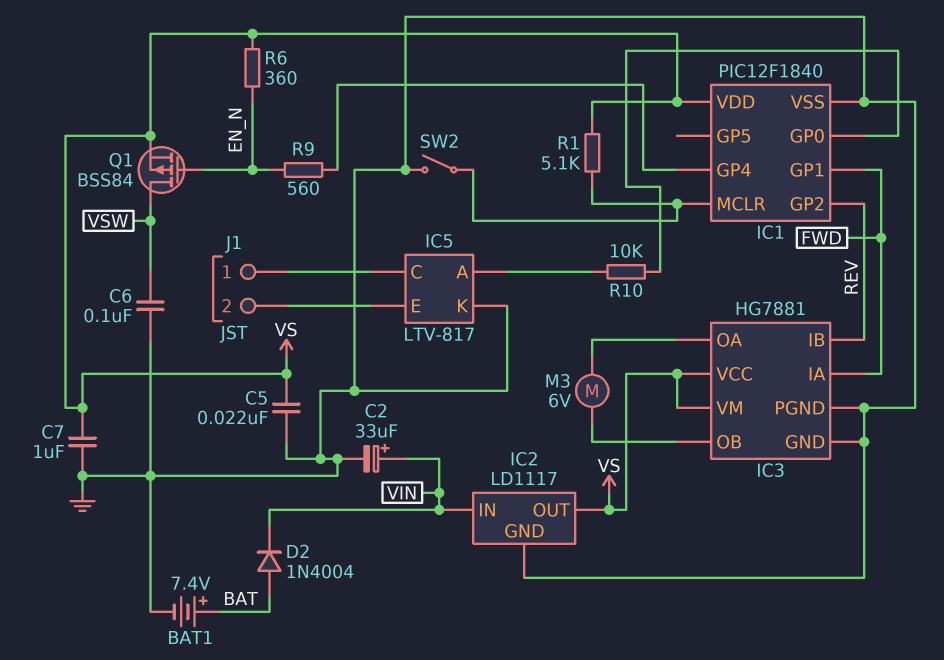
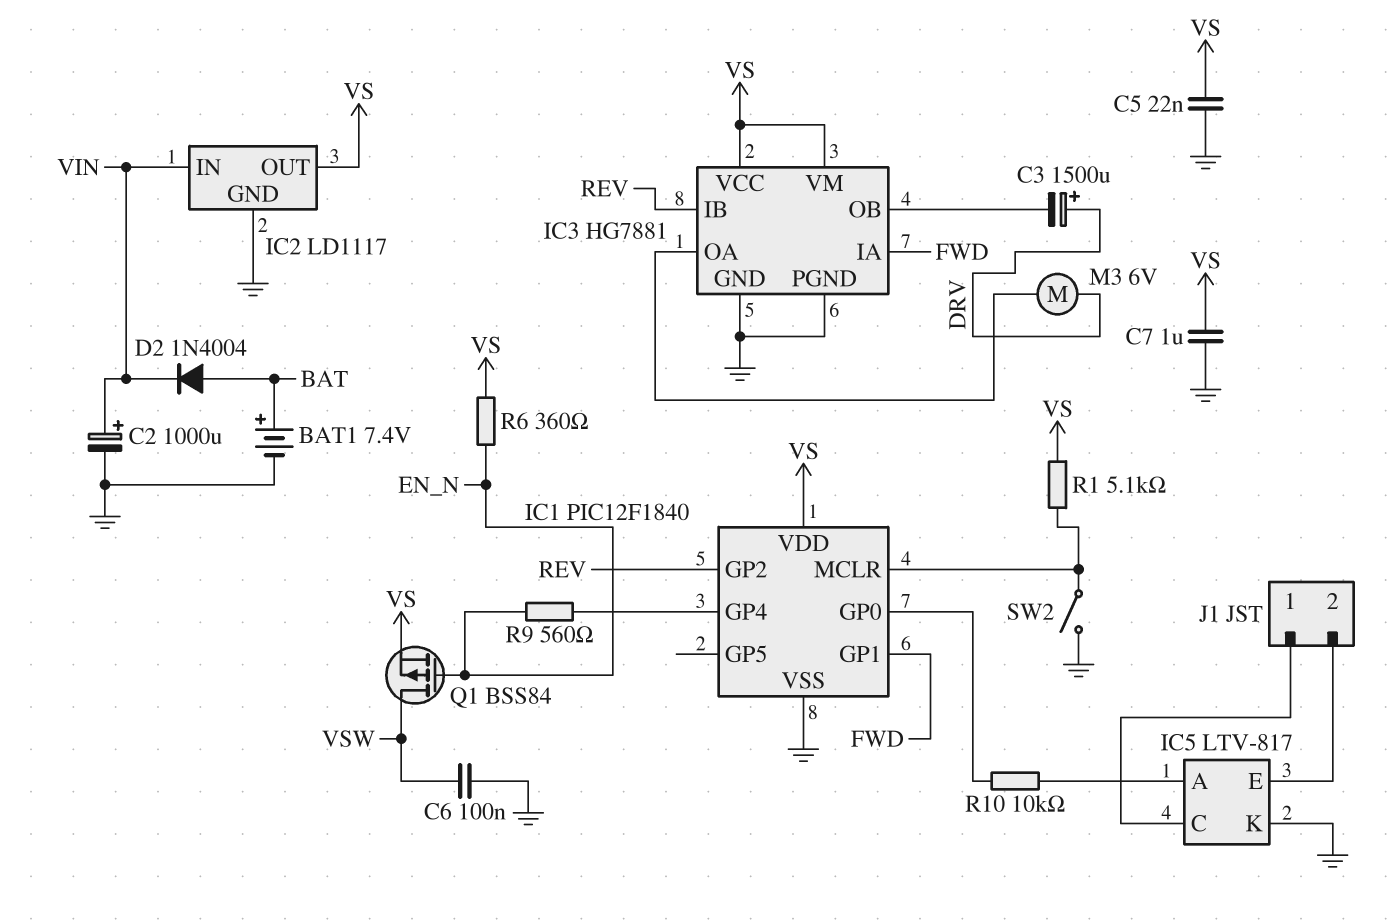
C2: 33uF (plus VIN, minus GND) -> 1000uF (plus VIN, minus GND)
C3: none -> 1500uF (plus DRV, minus IC3/OB)
M3: motor 6V (IC3/OA, IC3/OB) -> motor 6V (DRV, IC3/OA)

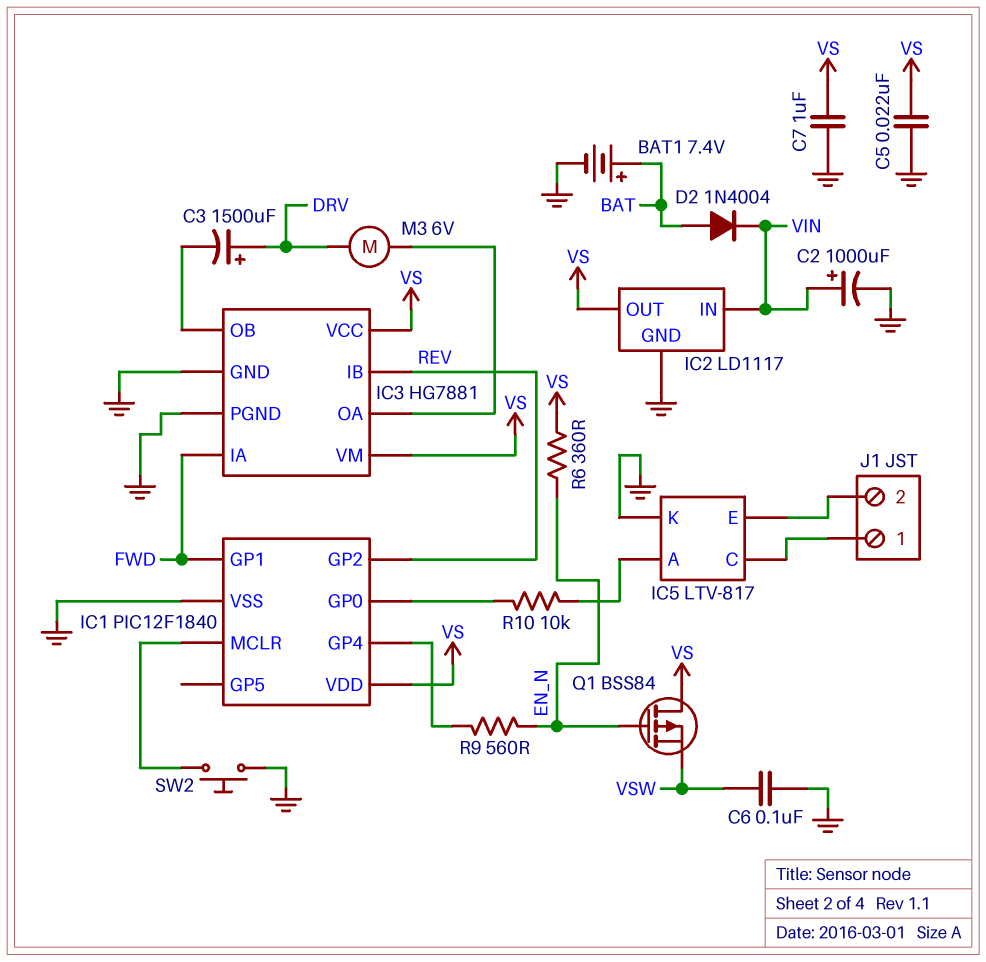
Q1: PMOS BSS84 (G EN_N, D VSW, S VS) -> PMOS BSS84 (G EN_N, D VS, S VSW)
R1: 5.1k (IC1/MCLR, VS) -> none
SW2: switch (GND, IC1/MCLR) -> button (GND, IC1/MCLR)

